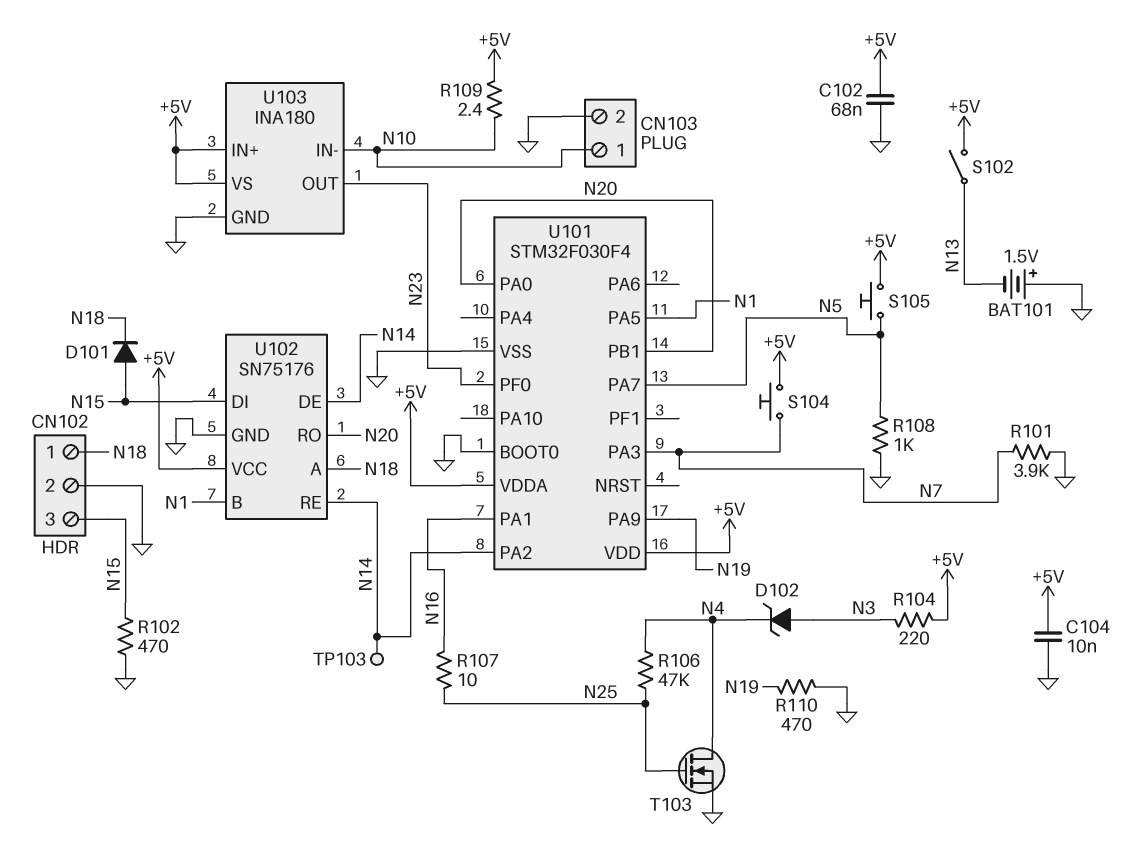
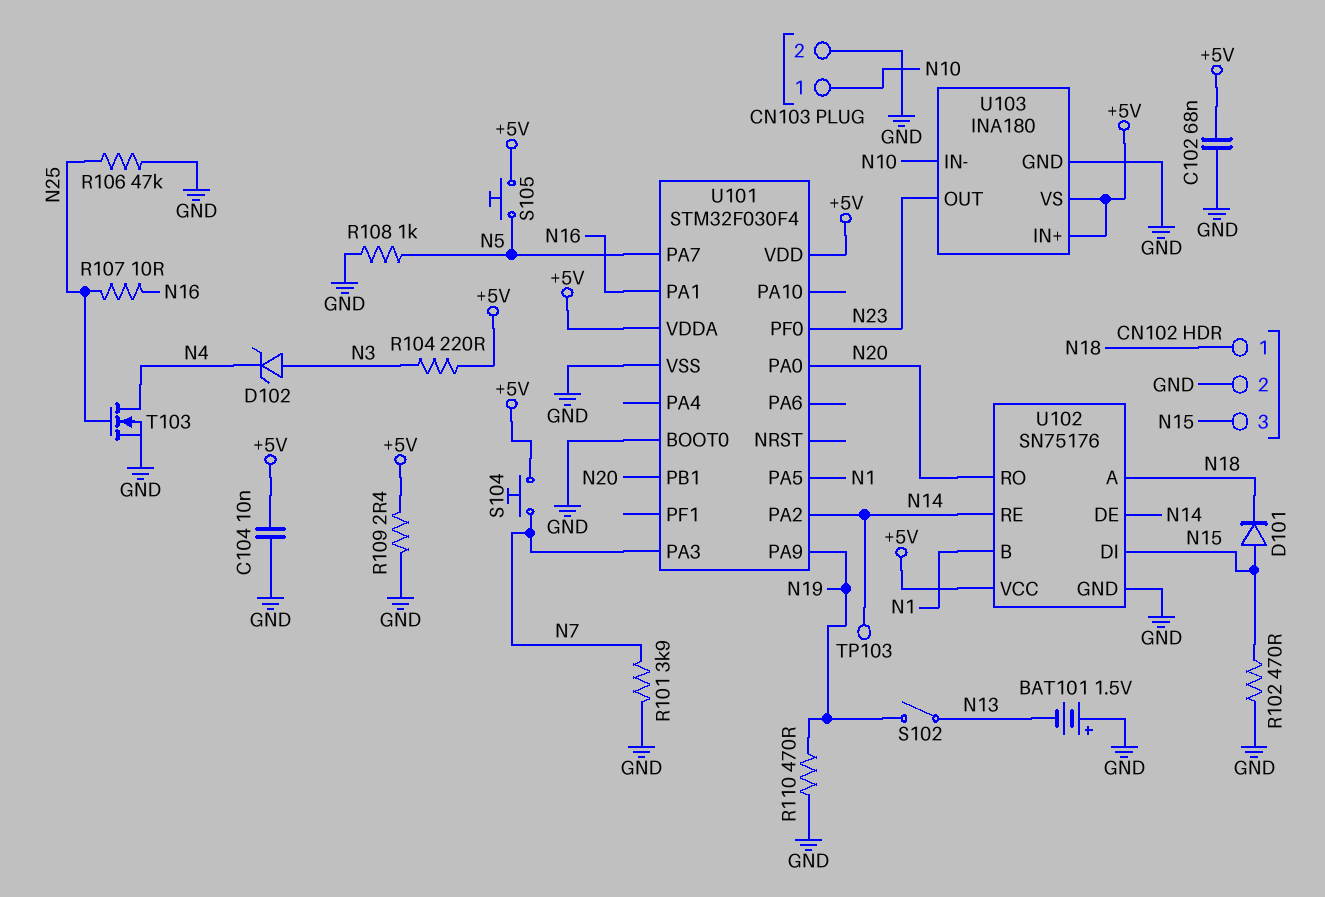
R106: 47k (N4, N25) -> 47k (GND, N25)
R109: 2.4 (+5V, N10) -> 2.4 (+5V, GND)
S102: switch (+5V, N13) -> switch (N13, N19)

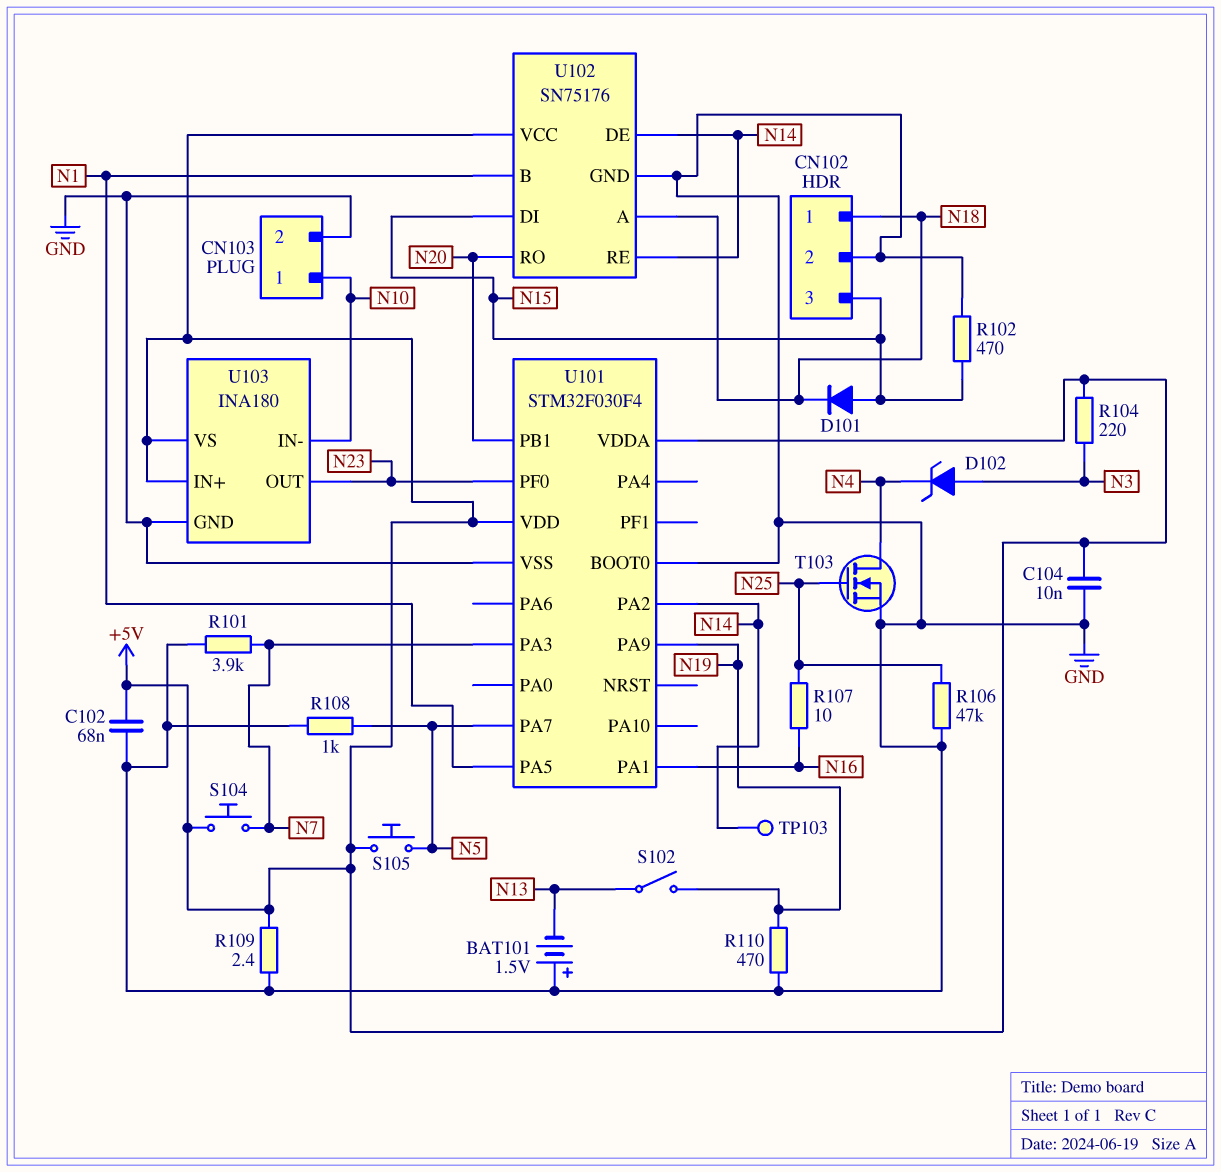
U101 pin PA0: N20 -> none

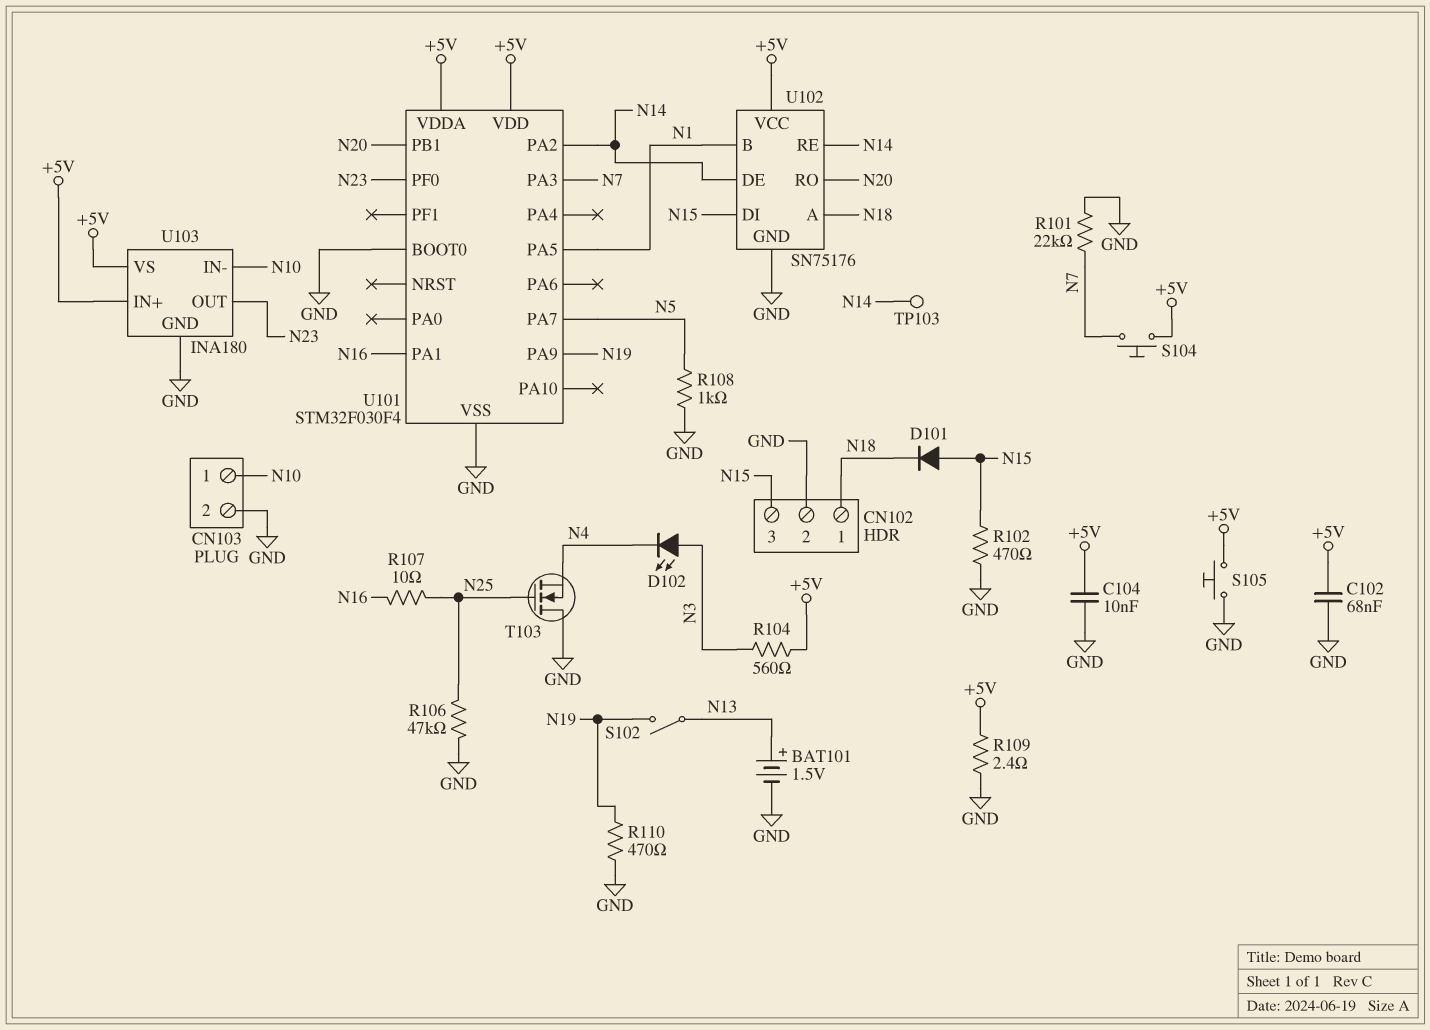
BAT101: 1.5V (plus GND, minus N13) -> 1.5V (plus N13, minus GND)
D102: zener (A N3, K N4) -> LED (A N3, K N4)
R101: 3.9k (GND, N7) -> 22k (GND, N7)
R104: 220 (+5V, N3) -> 560 (+5V, N3)
S105: button (+5V, N5) -> button (+5V, GND)
T103: NMOS (G N25, D N4, S GND) -> NMOS (G N25, D GND, S N4)

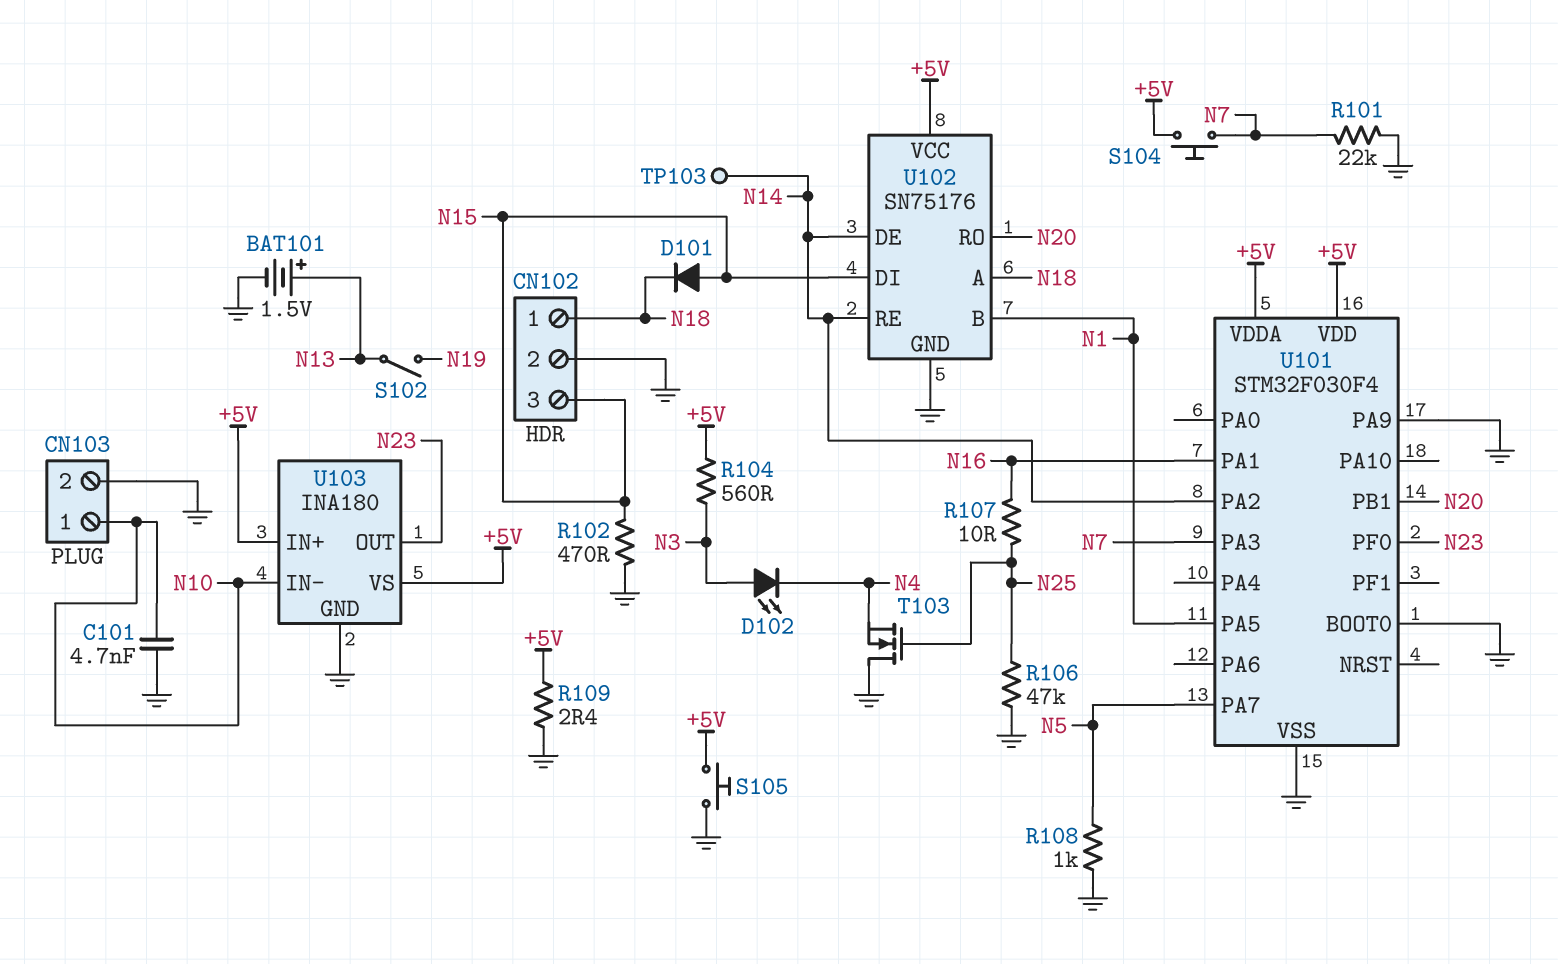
C101: none -> 4.7nF (GND, N10)
C102: 68nF (+5V, GND) -> none
C104: 10nF (+5V, GND) -> none
R110: 470 (GND, N19) -> none
U101 pin PA9: N19 -> GND

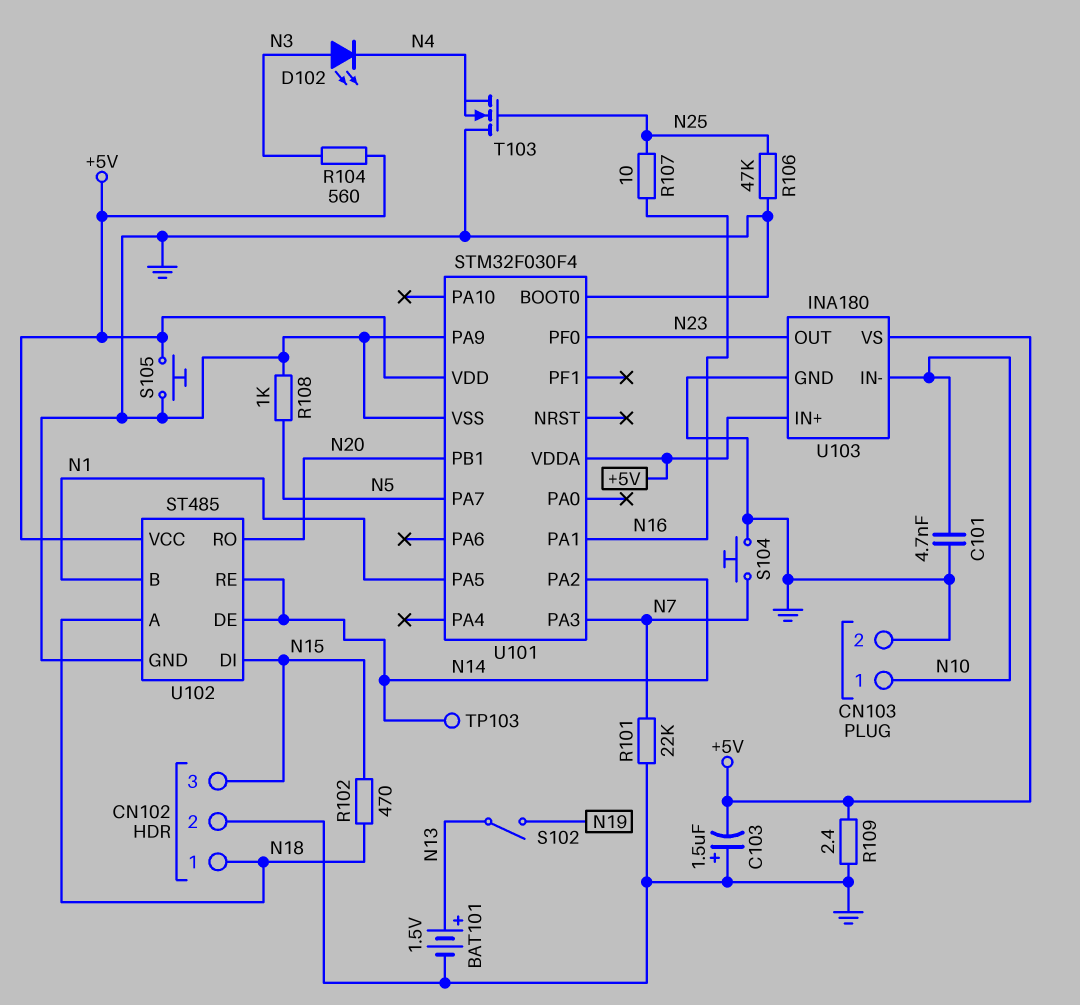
C103: none -> 1.5uF (plus GND, minus +5V)
D101: diode (A N15, K N18) -> none
R102: 470 (GND, N15) -> 470 (N15, N18)
S104: button (+5V, N7) -> button (GND, N7)
U102: SN75176 -> ST485

